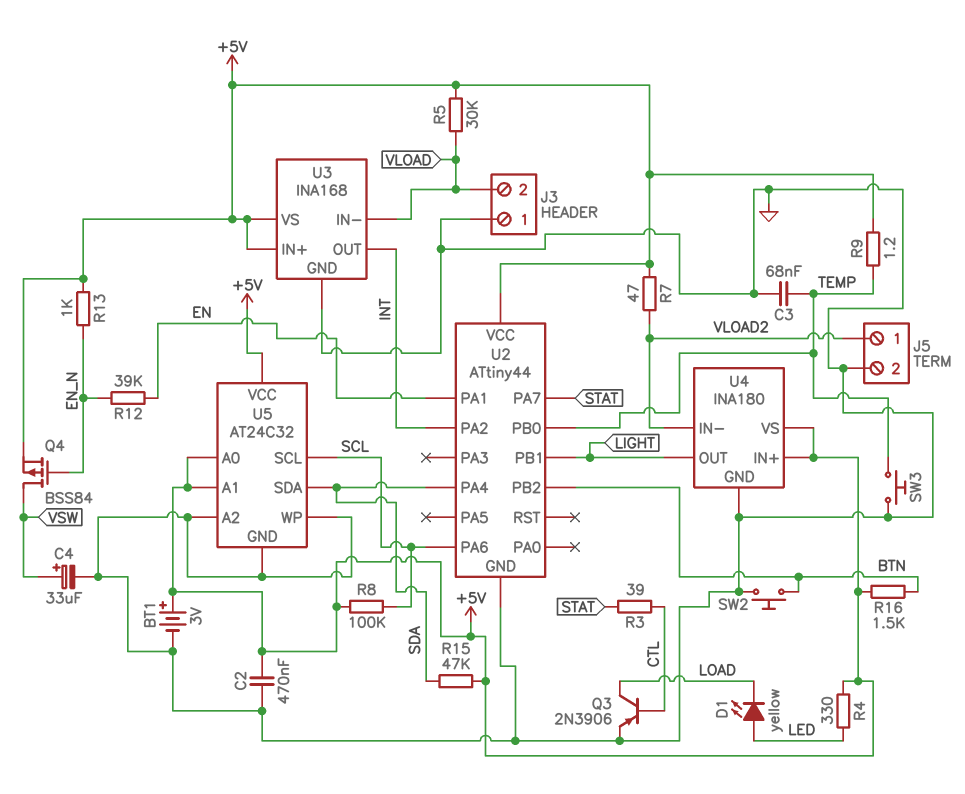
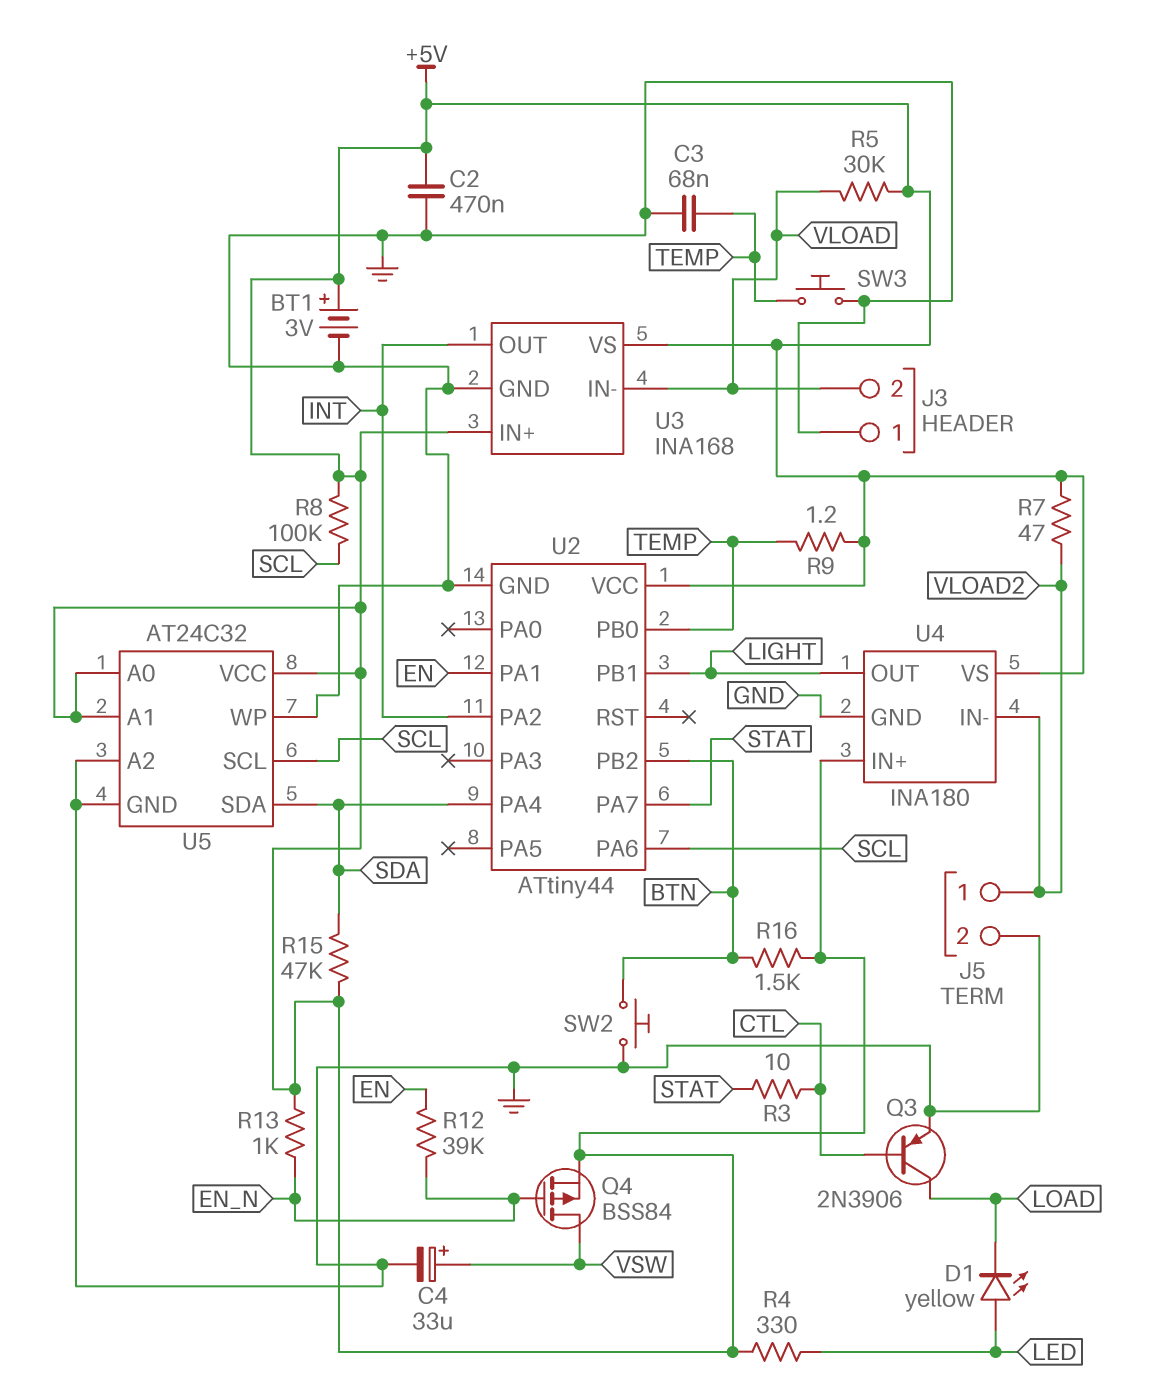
R3: 39 (CTL, STAT) -> 10 (CTL, STAT)

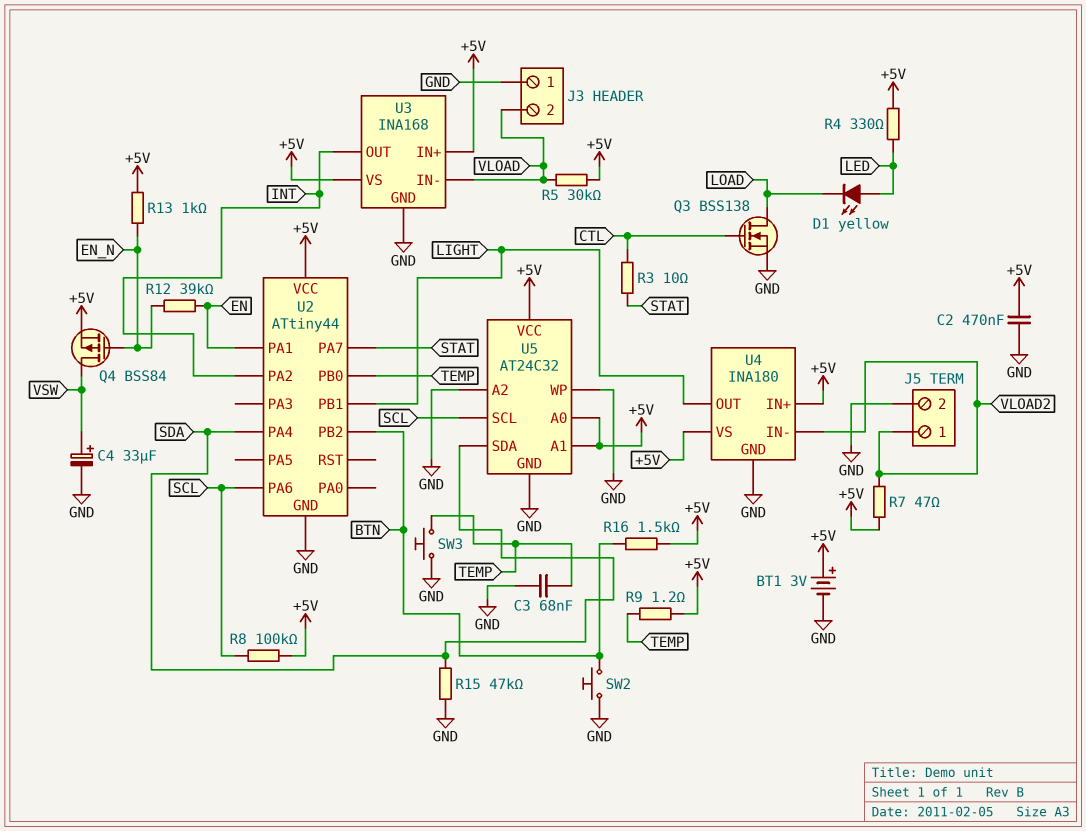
Q3: PNP 2N3906 (B CTL, C LOAD, E GND) -> NMOS BSS138 (G CTL, D LOAD, S GND)
R15: 47k (+5V, SDA) -> 47k (GND, SDA)

